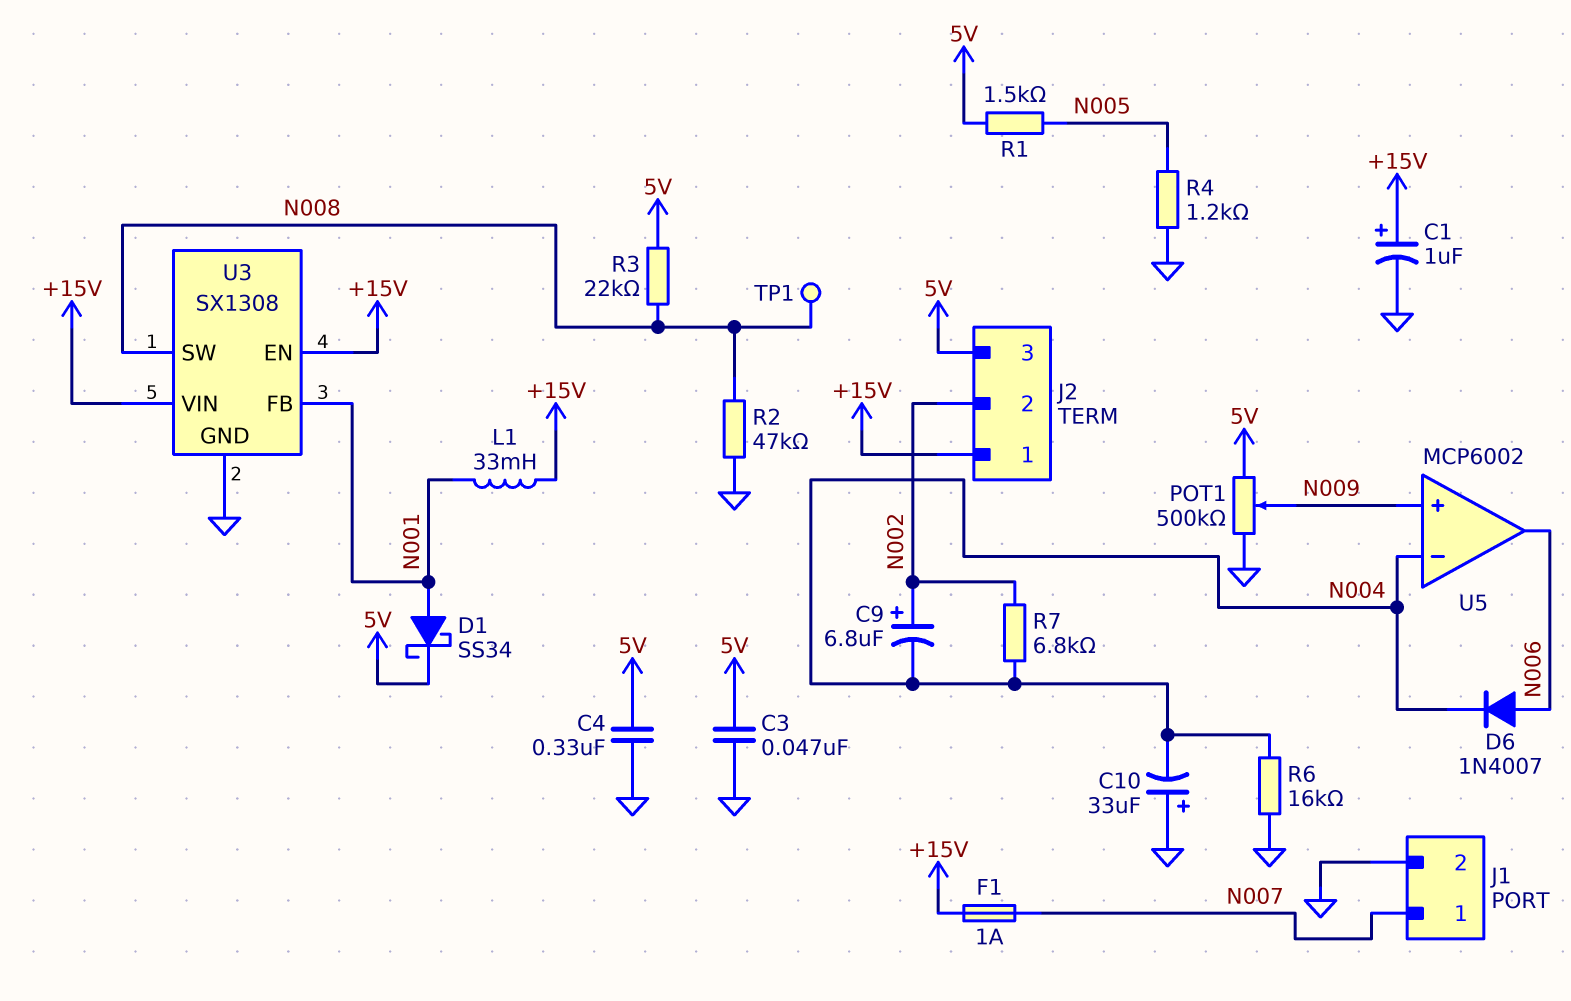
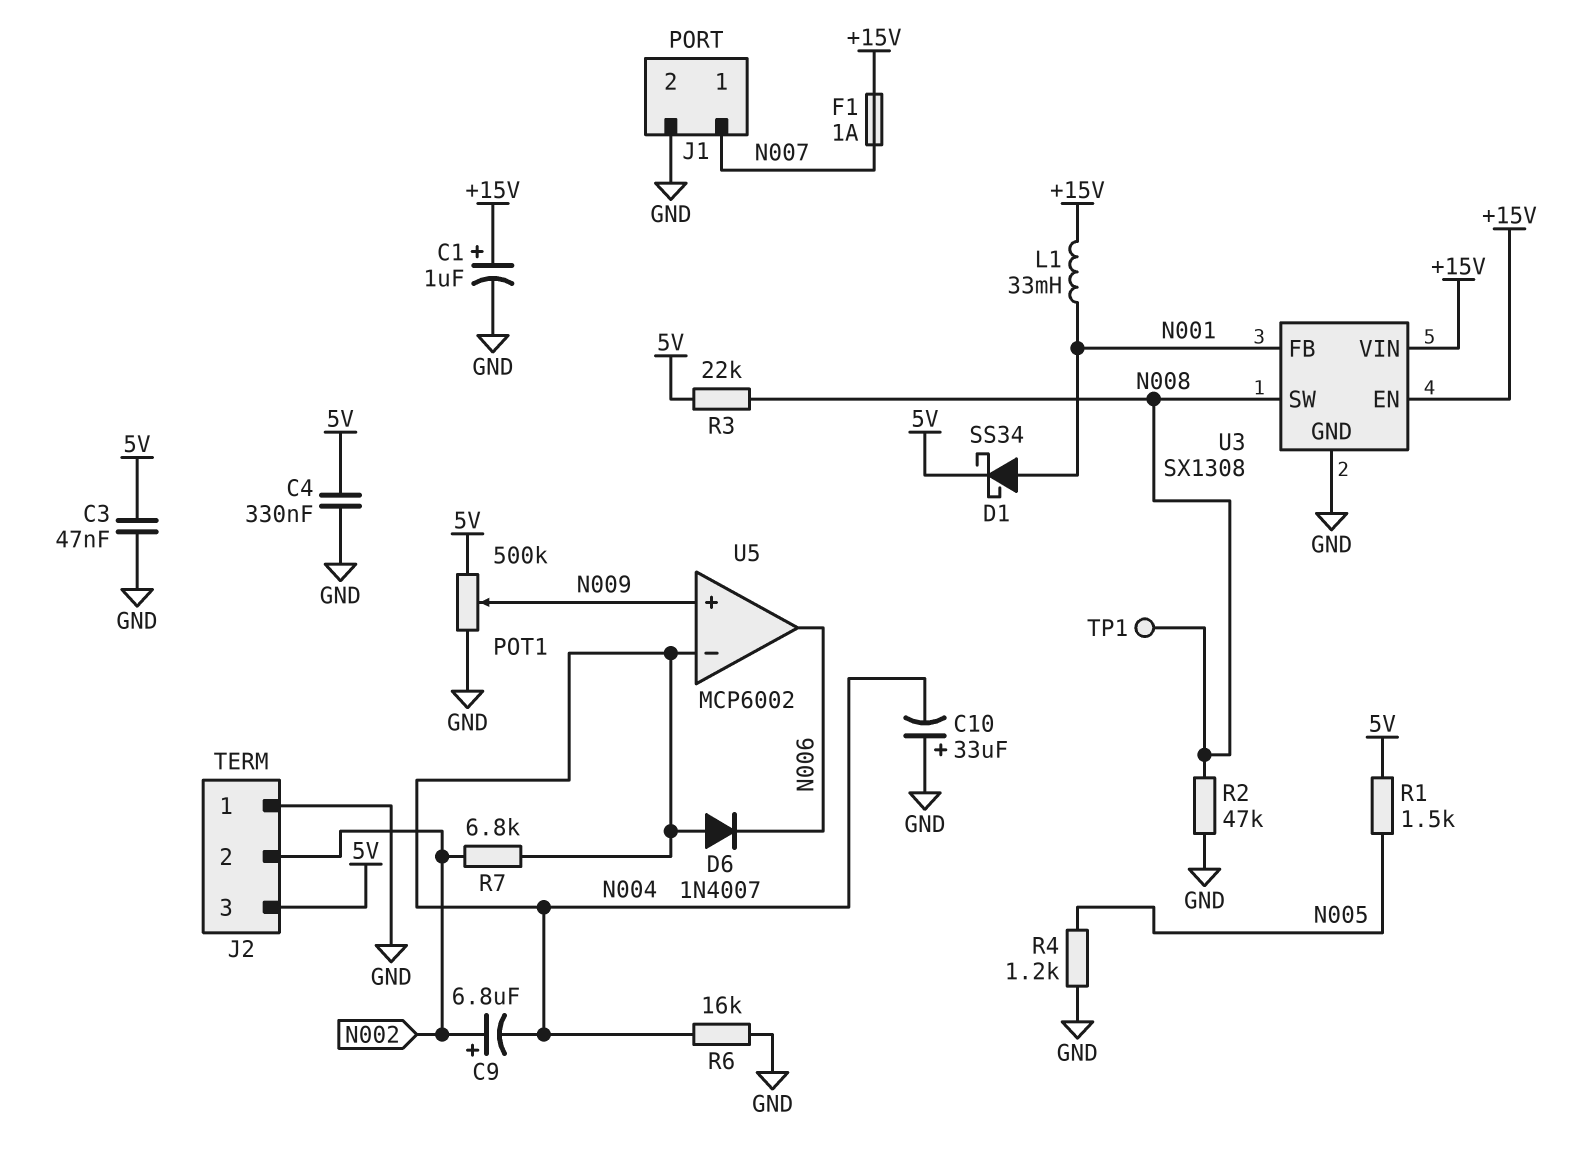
D6: diode 1N4007 (A N006, K N004) -> diode 1N4007 (A N004, K N006)
J2 pin 1: +15V -> GND

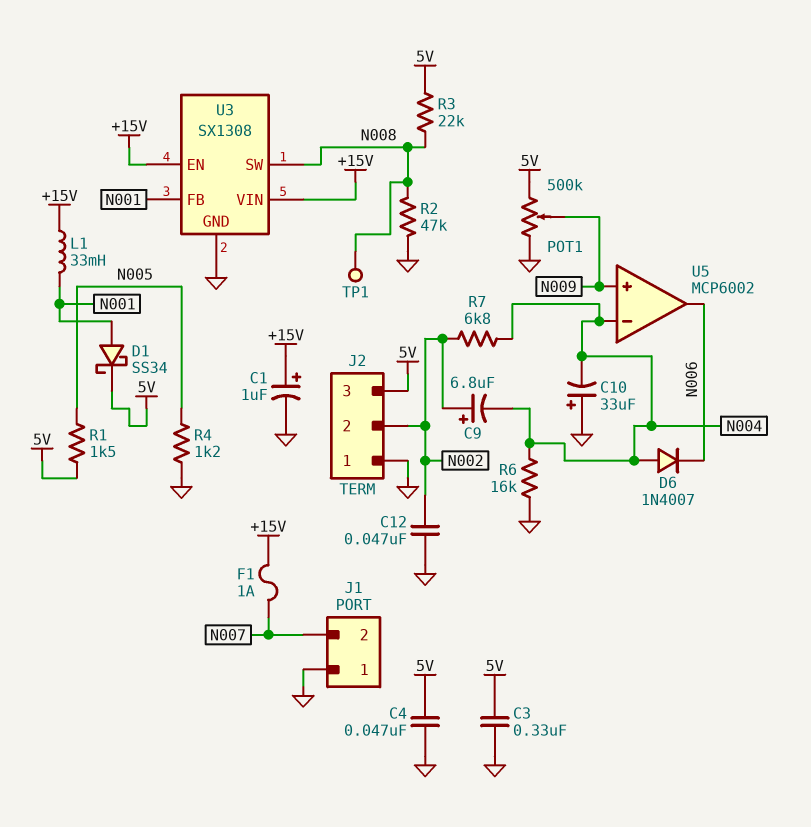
C3: 47nF (5V, GND) -> 330nF (5V, GND)
C4: 330nF (5V, GND) -> 47nF (5V, GND)
C12: none -> 47nF (GND, N002)
J1 pin 1: N007 -> GND
J1 pin 2: GND -> N007

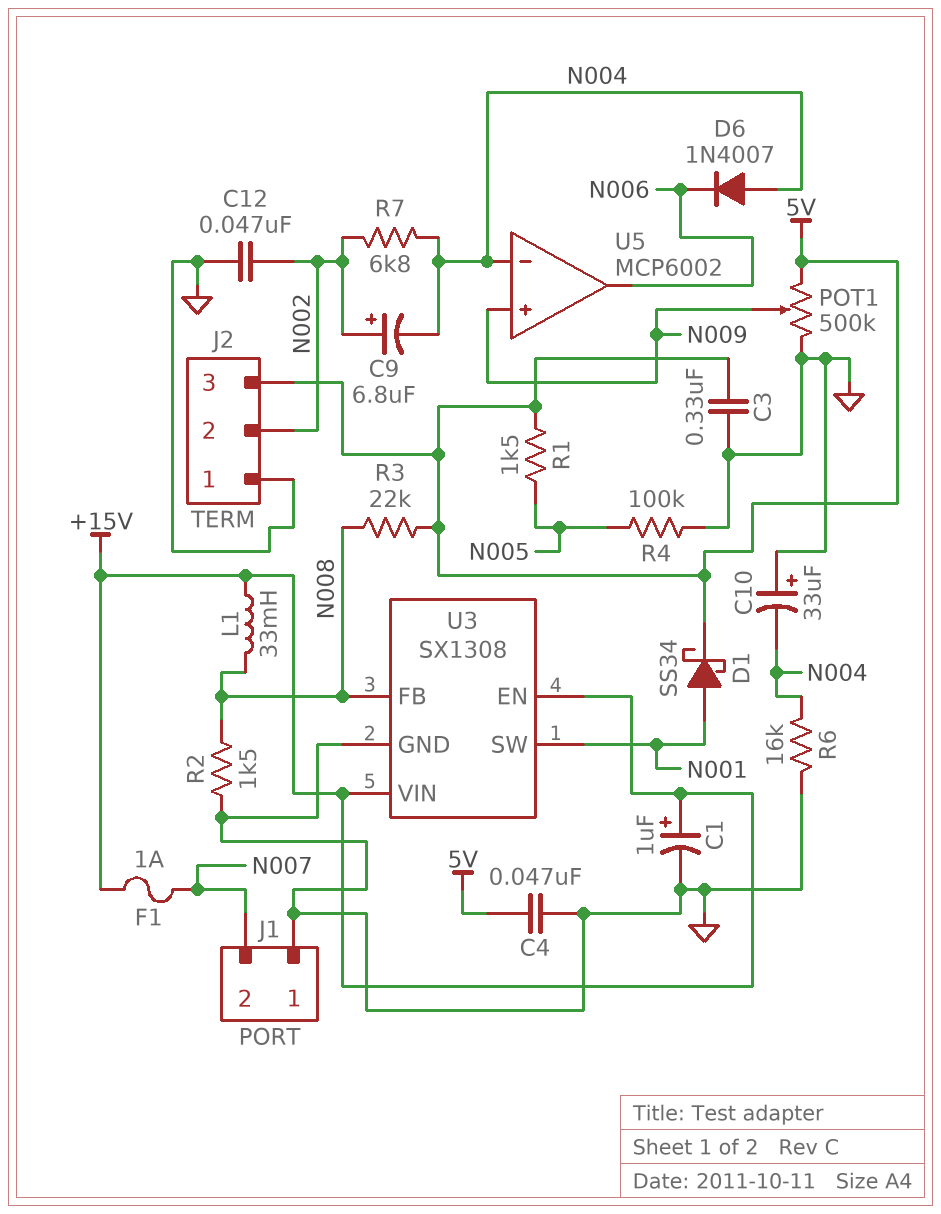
L1: 33mH (+15V, N001) -> 33mH (+15V, N008)
R2: 47k (GND, N008) -> 1.5k (GND, N008)
R4: 1.2k (GND, N005) -> 100k (GND, N005)
TP1: test point (N008) -> none
U3 pin FB: N001 -> N008
U3 pin SW: N008 -> N001

